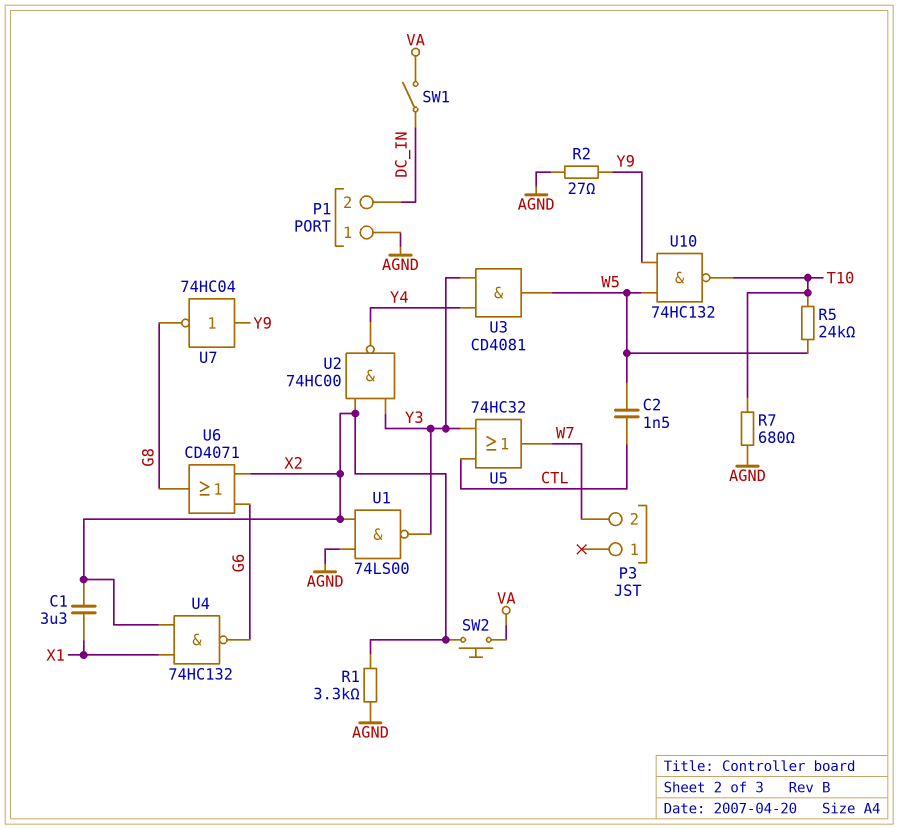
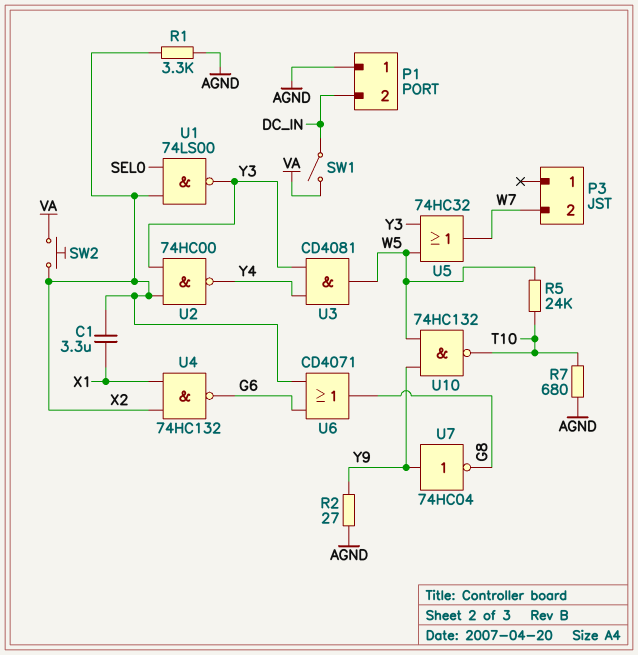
C2: 1.5nF (CTL, W5) -> none
U1: NAND 74LS00 (in AGND, in X2, out Y3) -> NAND 74LS00 (in SEL0, in X2, out Y3)
U5: OR 74HC32 (in CTL, in Y3, out W7) -> OR 74HC32 (in W5, in Y3, out W7)

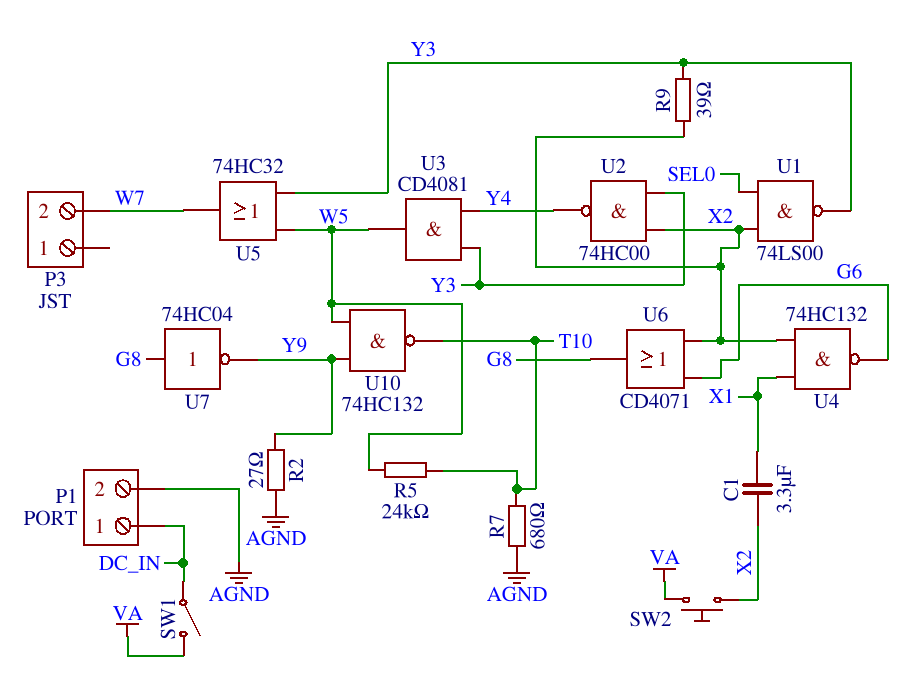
P1 pin 1: AGND -> DC_IN
P1 pin 2: DC_IN -> AGND
R1: 3.3k (AGND, X2) -> none
R9: none -> 39 (X2, Y3)
U7: NOT 74HC04 (in Y9, out G8) -> NOT 74HC04 (in G8, out Y9)

